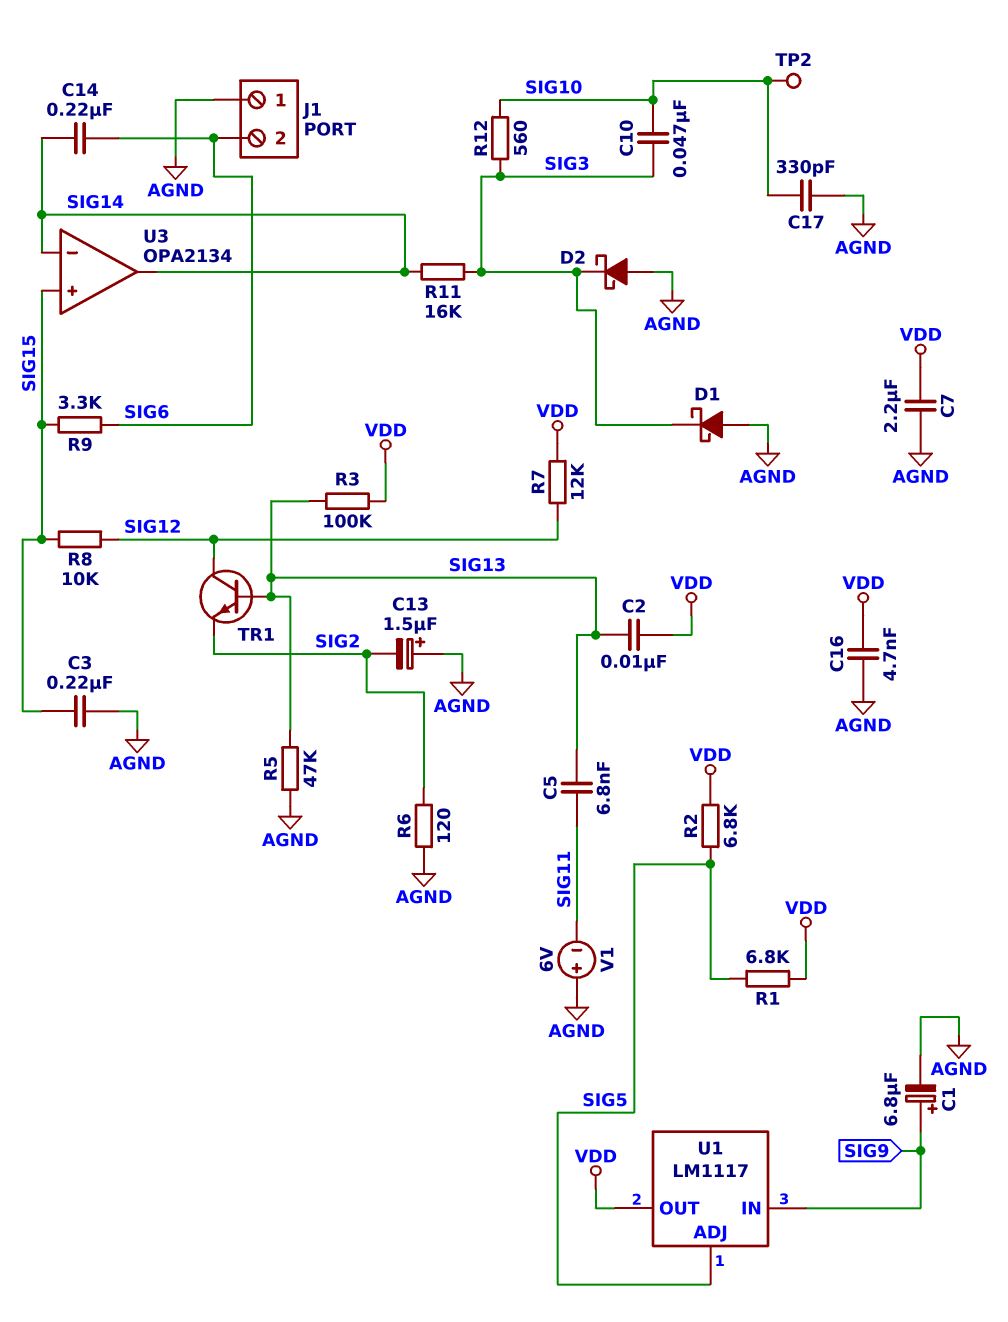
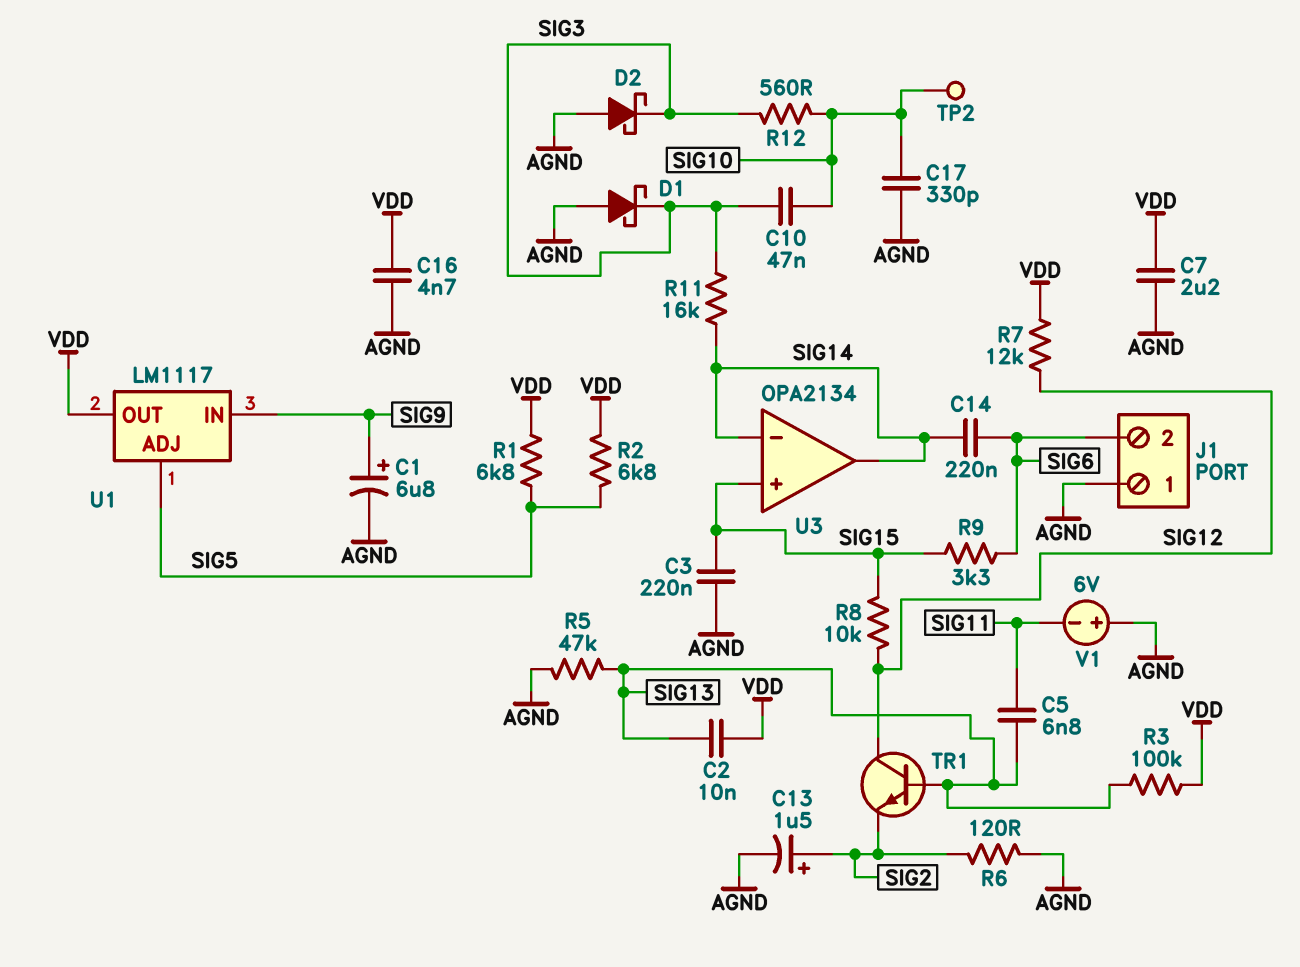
C13: 1.5uF (plus AGND, minus SIG2) -> 1.5uF (plus SIG2, minus AGND)

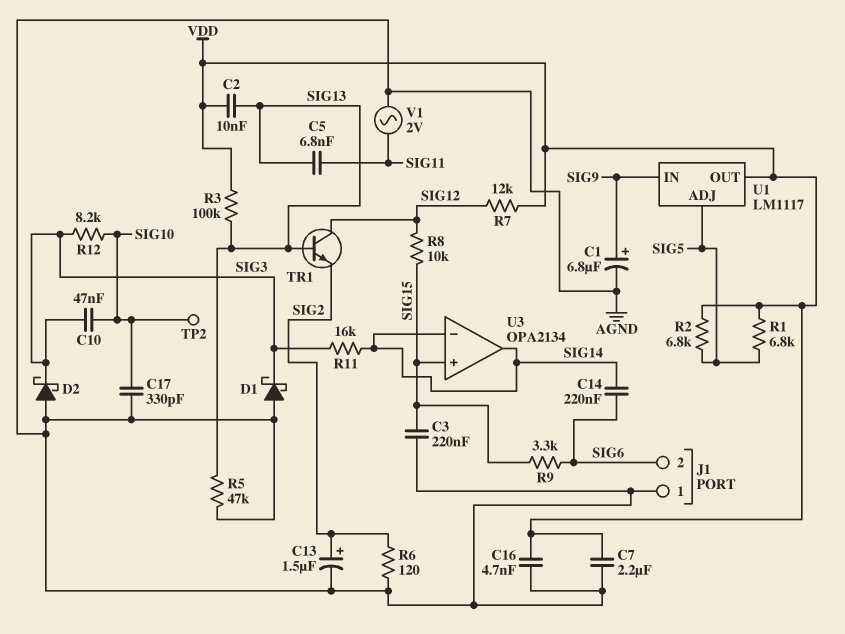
R12: 560 (SIG3, SIG10) -> 8.2k (SIG3, SIG10)
V1: 6V (plus AGND, minus SIG11) -> AC 2V (AGND, SIG11)

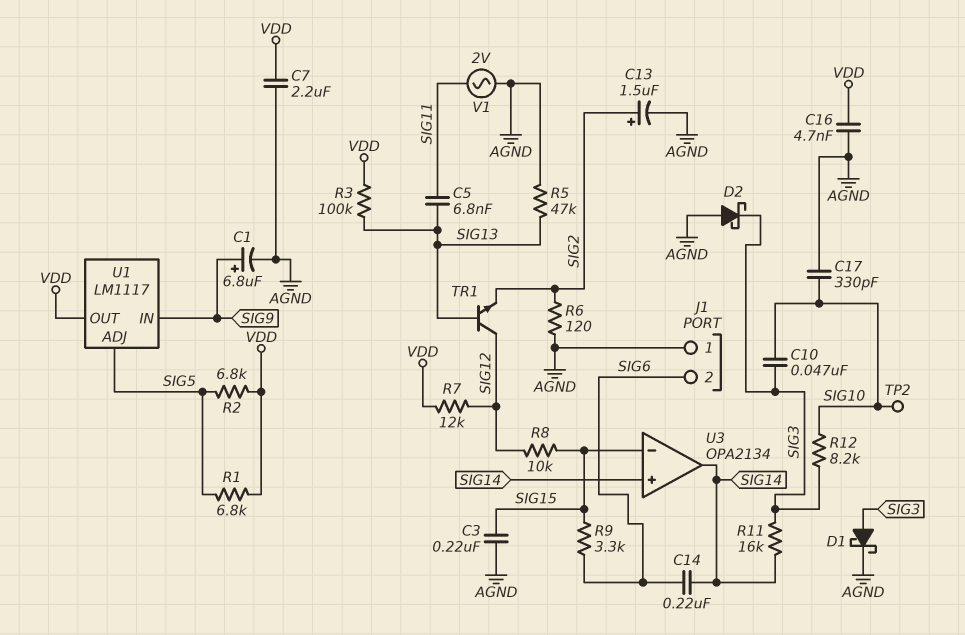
C2: 10nF (SIG13, VDD) -> none
D1: schottky (A AGND, K SIG3) -> schottky (A SIG3, K AGND)
U3 pin in+: SIG15 -> SIG14
U3 pin in-: SIG14 -> SIG15

